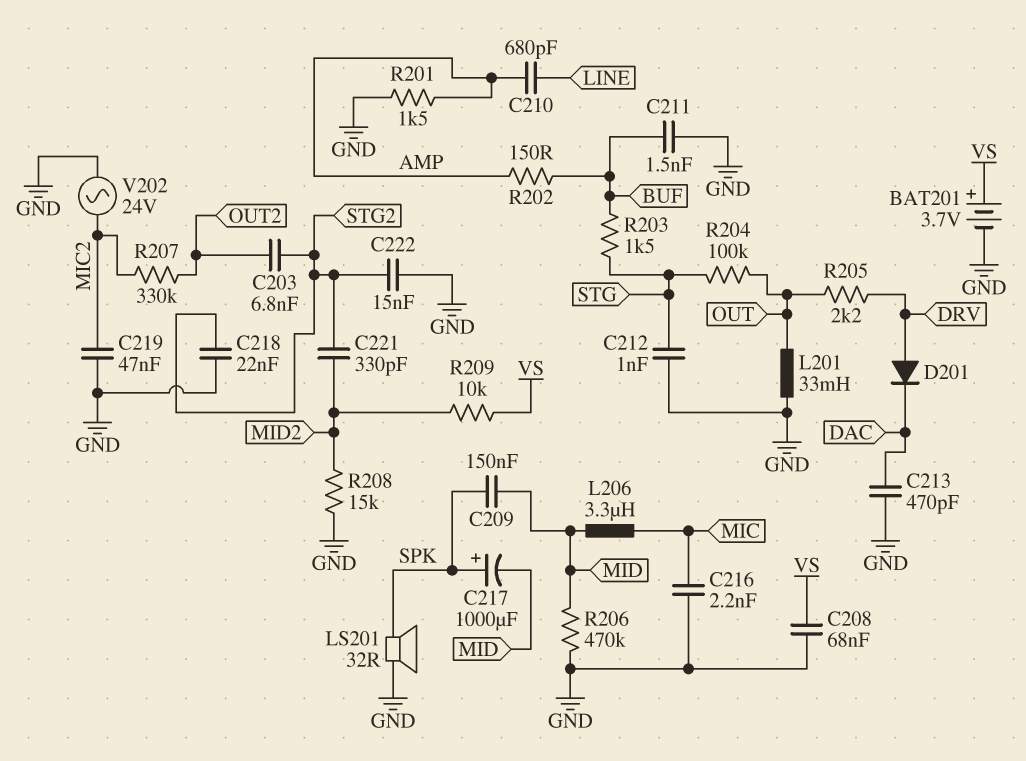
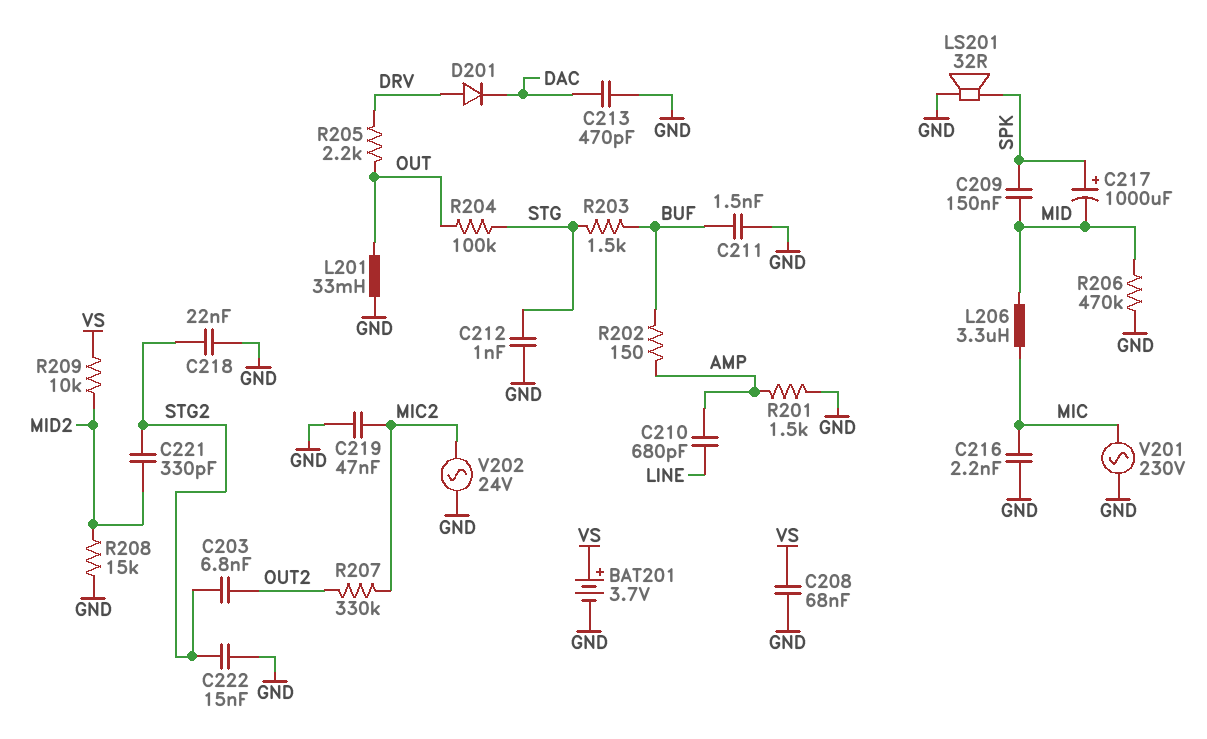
V201: none -> AC 230V (GND, MIC)

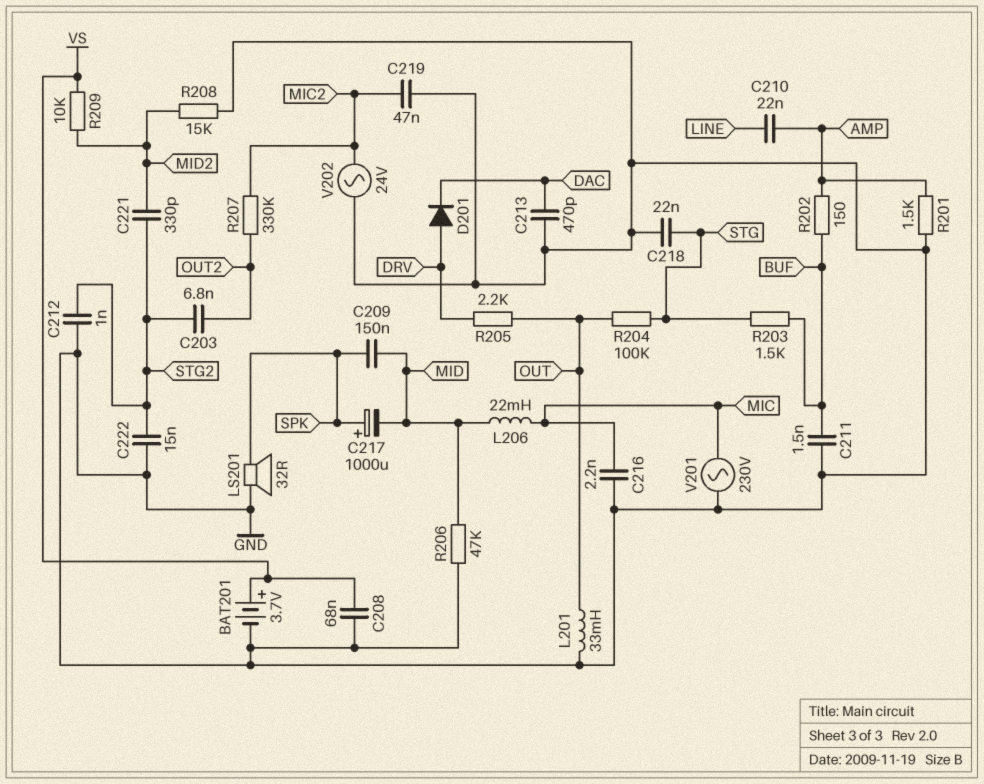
C210: 680pF (AMP, LINE) -> 22nF (AMP, LINE)
C212: 1nF (GND, STG) -> 1nF (GND, STG2)
C218: 22nF (GND, STG2) -> 22nF (GND, STG)
L206: 3.3uH (MIC, MID) -> 22mH (MIC, MID)
R206: 470k (GND, MID) -> 47k (GND, MID)

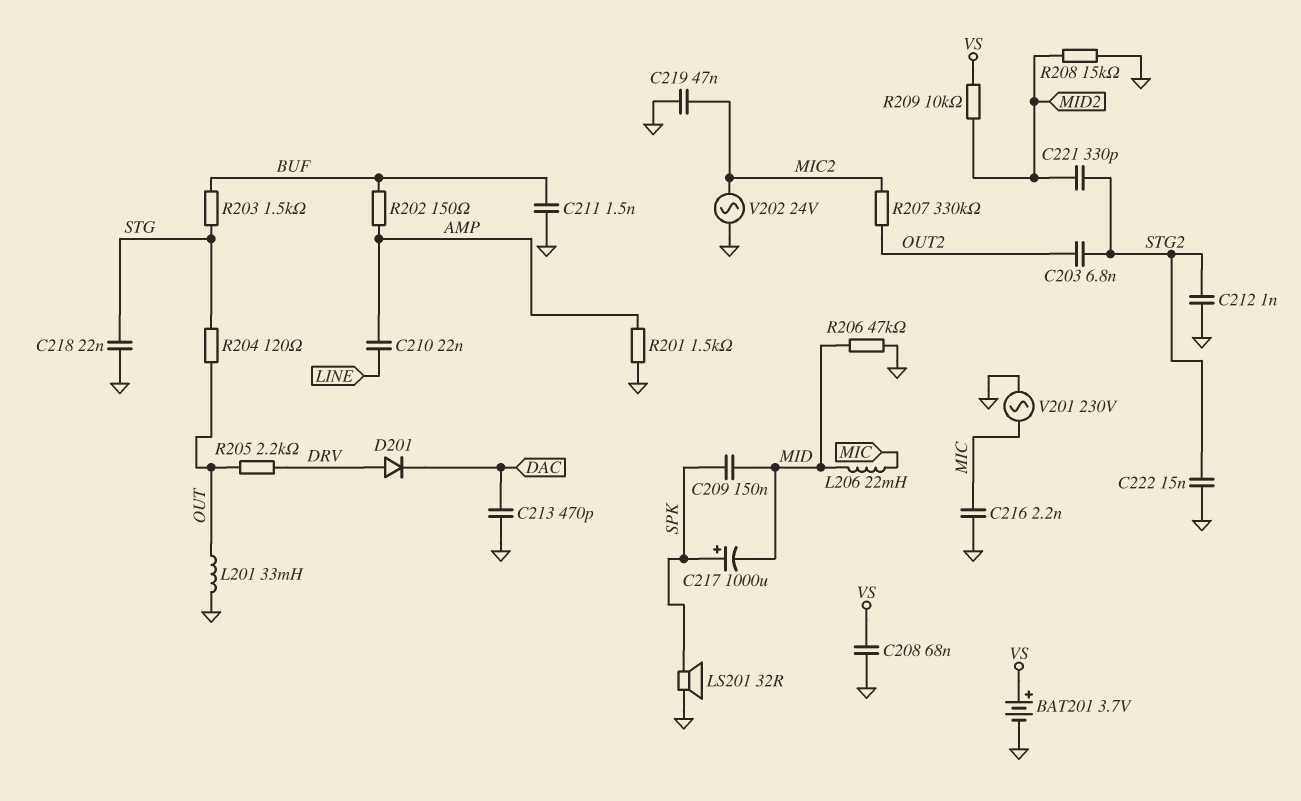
R204: 100k (OUT, STG) -> 120 (OUT, STG)

